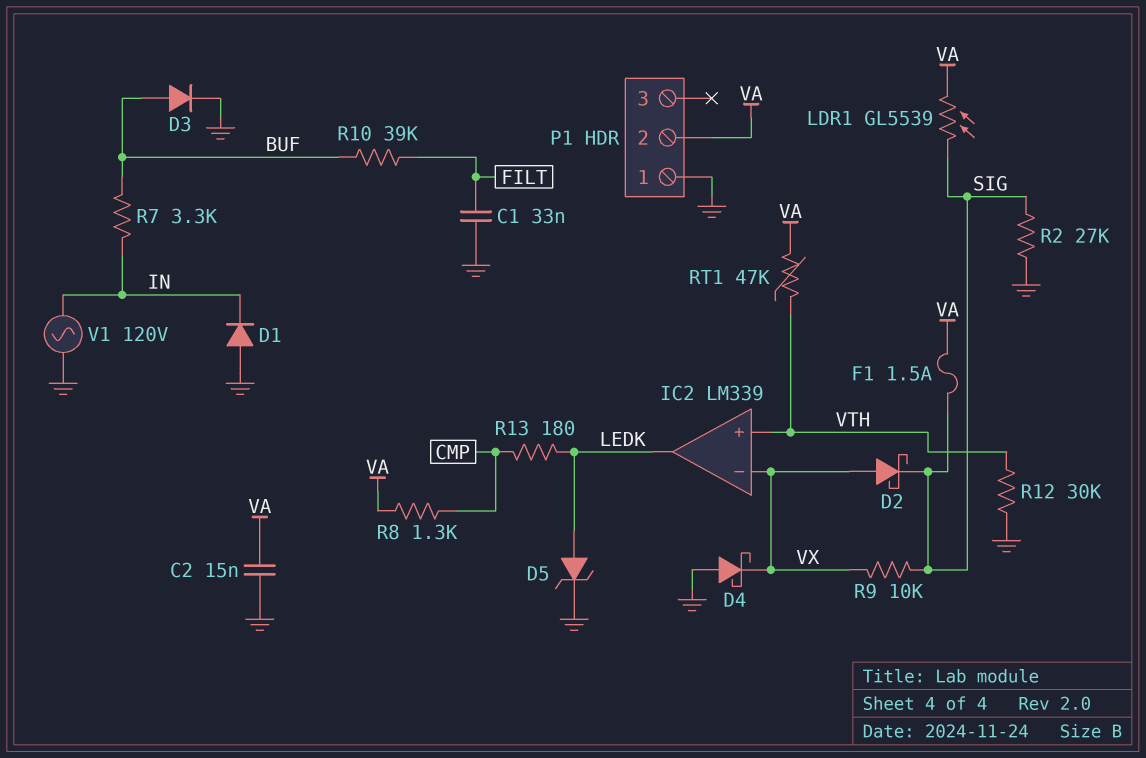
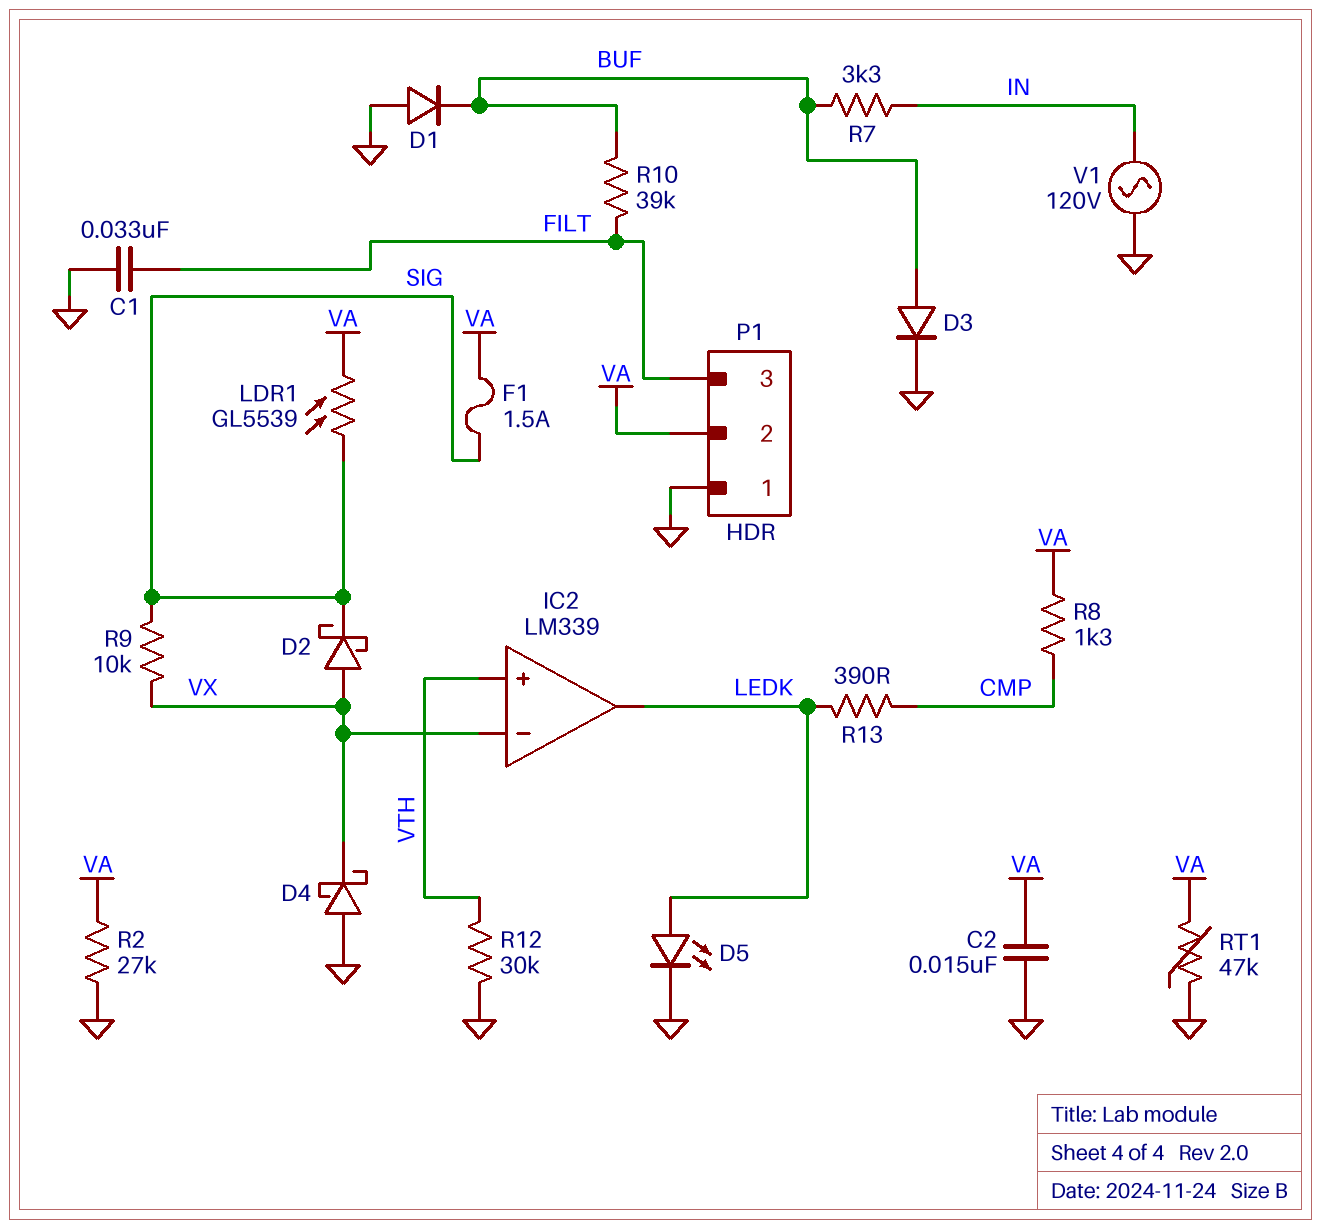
D1: diode (A GND, K IN) -> diode (A GND, K BUF)
D5: zener (A LEDK, K GND) -> LED (A LEDK, K GND)
P1 pin 3: none -> FILT
R2: 27k (GND, SIG) -> 27k (GND, VA)
R13: 180 (CMP, LEDK) -> 390 (CMP, LEDK)
RT1: 47k (VA, VTH) -> 47k (GND, VA)

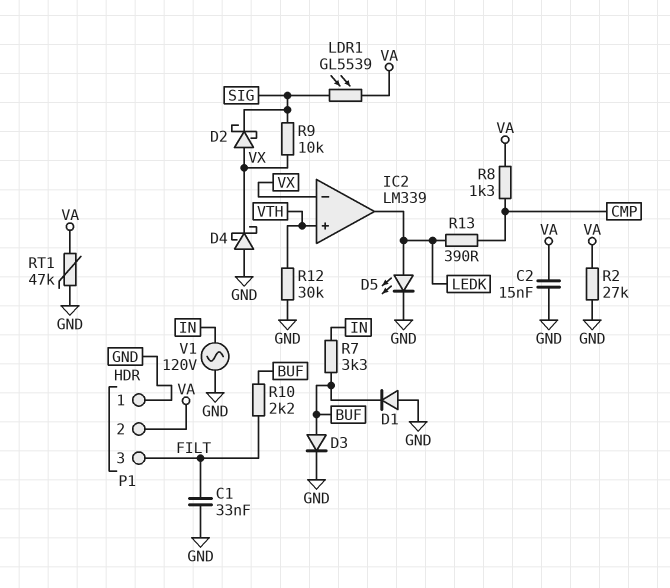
F1: 1.5A (SIG, VA) -> none
R10: 39k (BUF, FILT) -> 2.2k (BUF, FILT)

